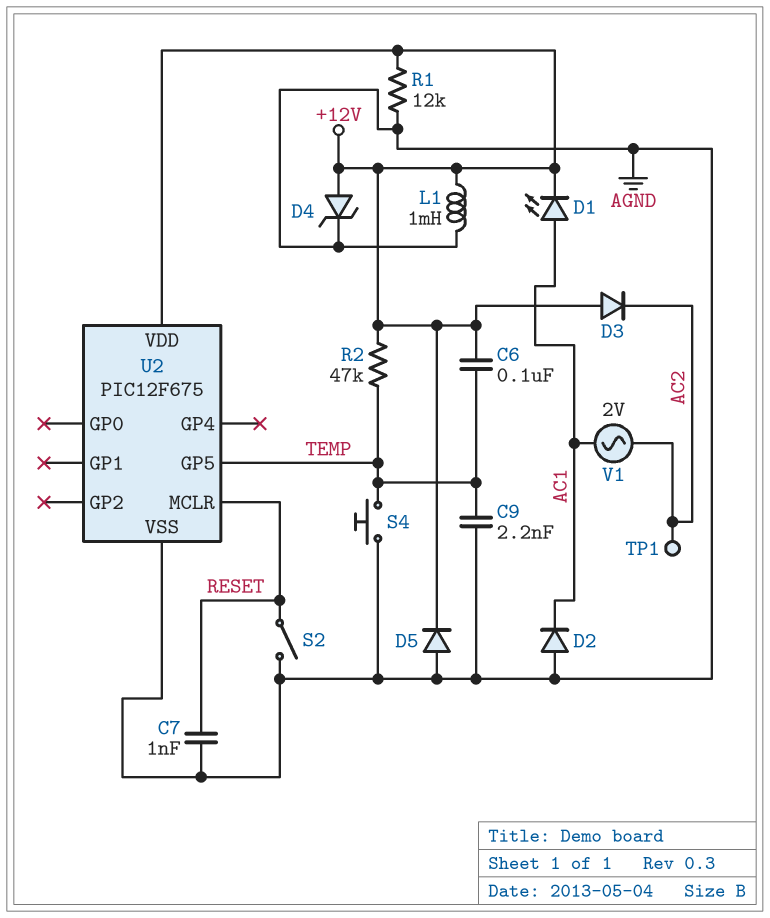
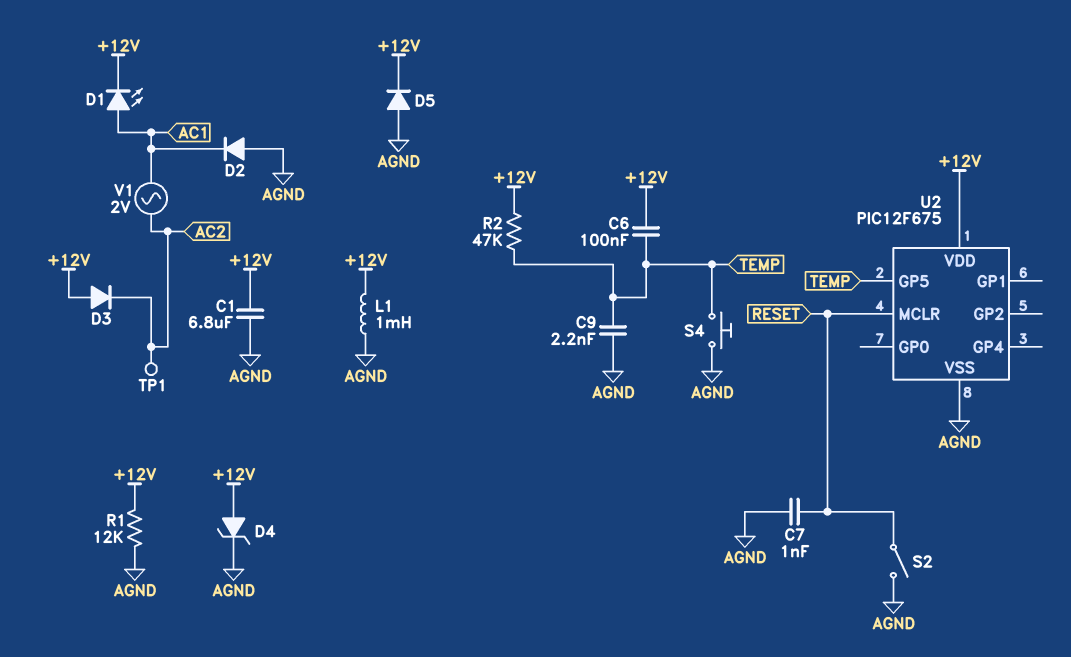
C1: none -> 6.8uF (+12V, AGND)

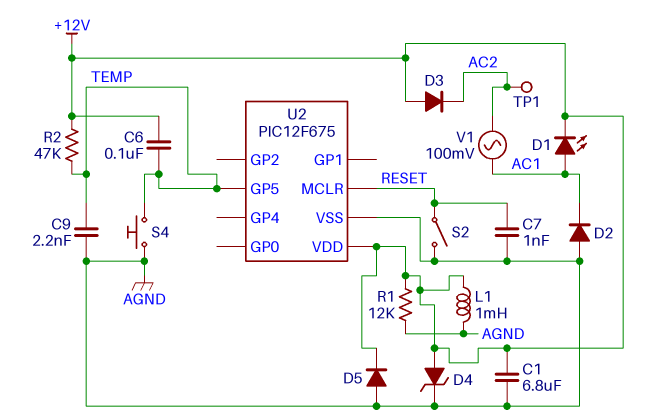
V1: AC 2V (AC1, AC2) -> AC 100mV (AC1, AC2)

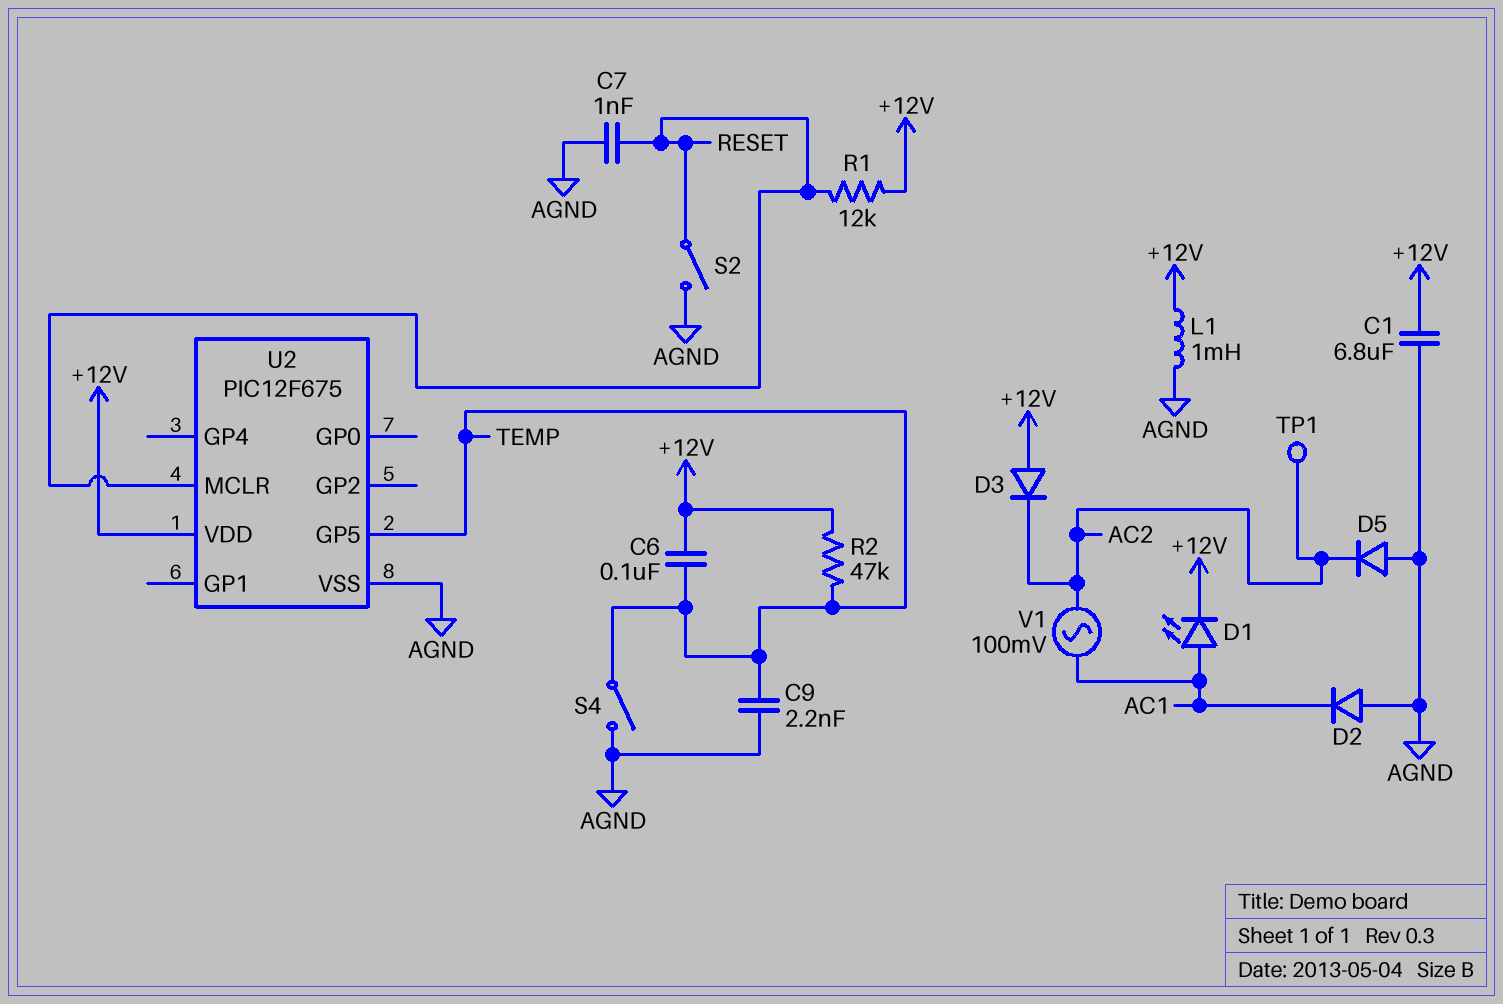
D4: zener (A +12V, K AGND) -> none
D5: diode (A AGND, K +12V) -> diode (A AGND, K AC2)
R1: 12k (+12V, AGND) -> 12k (+12V, RESET)
S4: button (AGND, TEMP) -> switch (AGND, TEMP)

